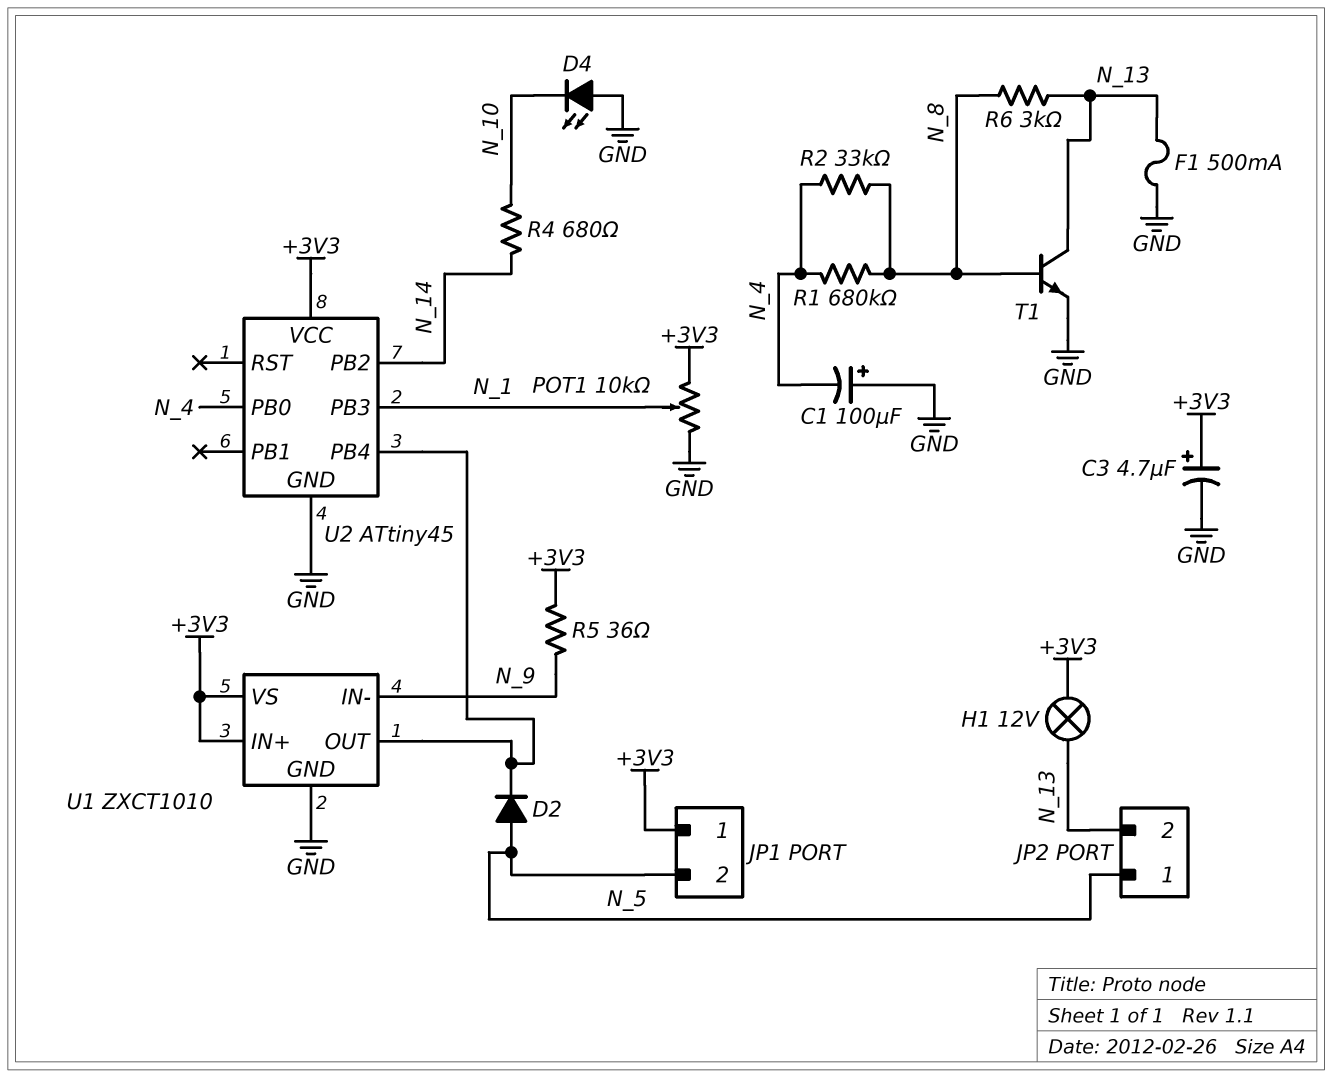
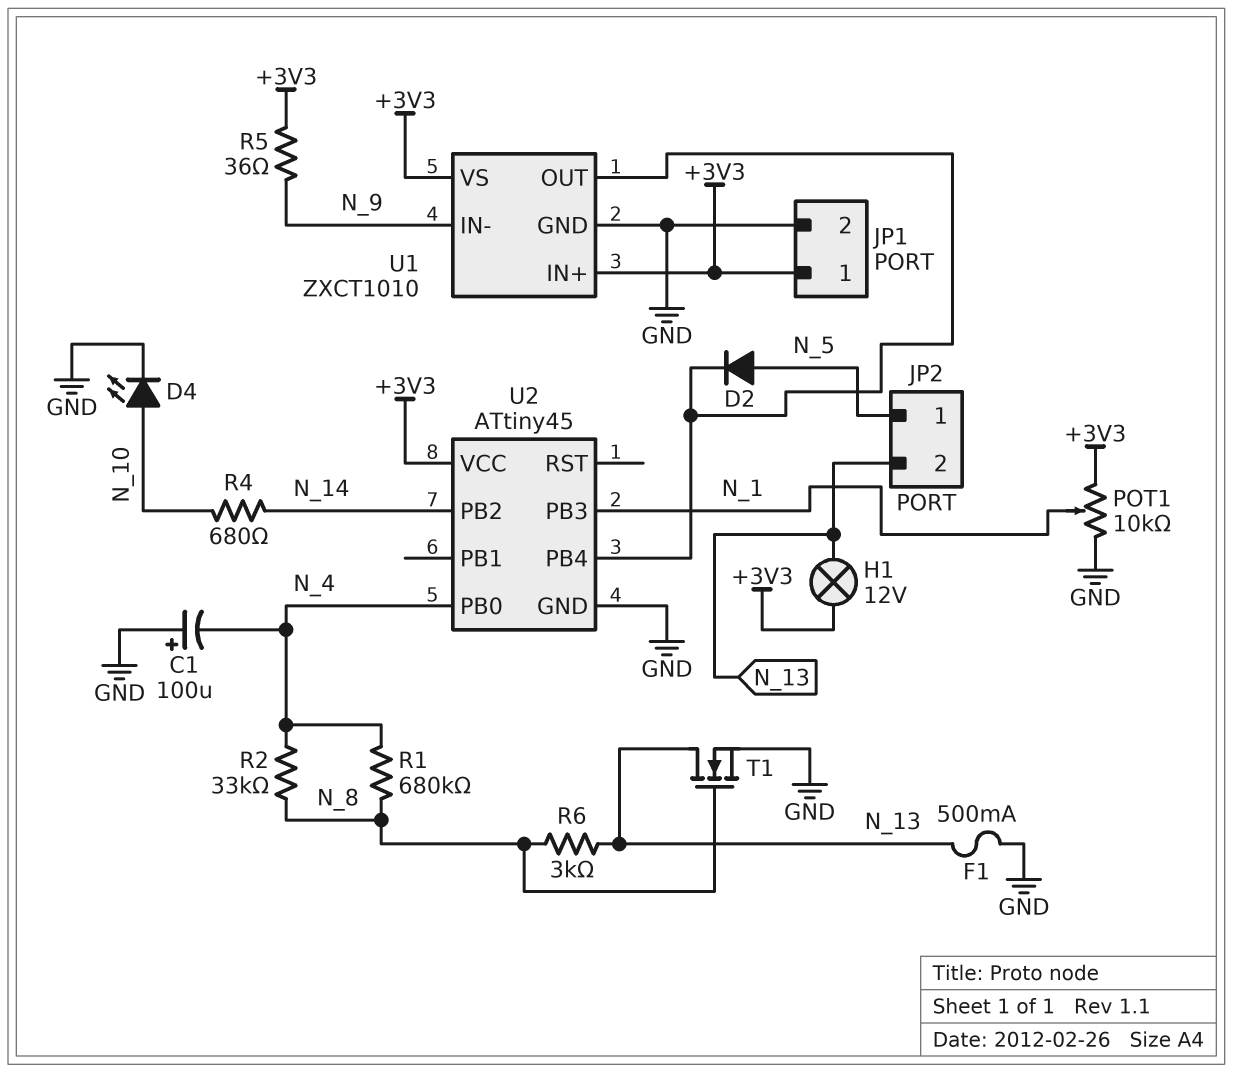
C3: 4.7uF (plus +3V3, minus GND) -> none
D4: LED (A GND, K N_10) -> LED (A N_10, K GND)
JP1 pin 2: N_5 -> GND
T1: NPN (B N_8, C N_13, E GND) -> NMOS (G N_8, D N_13, S GND)

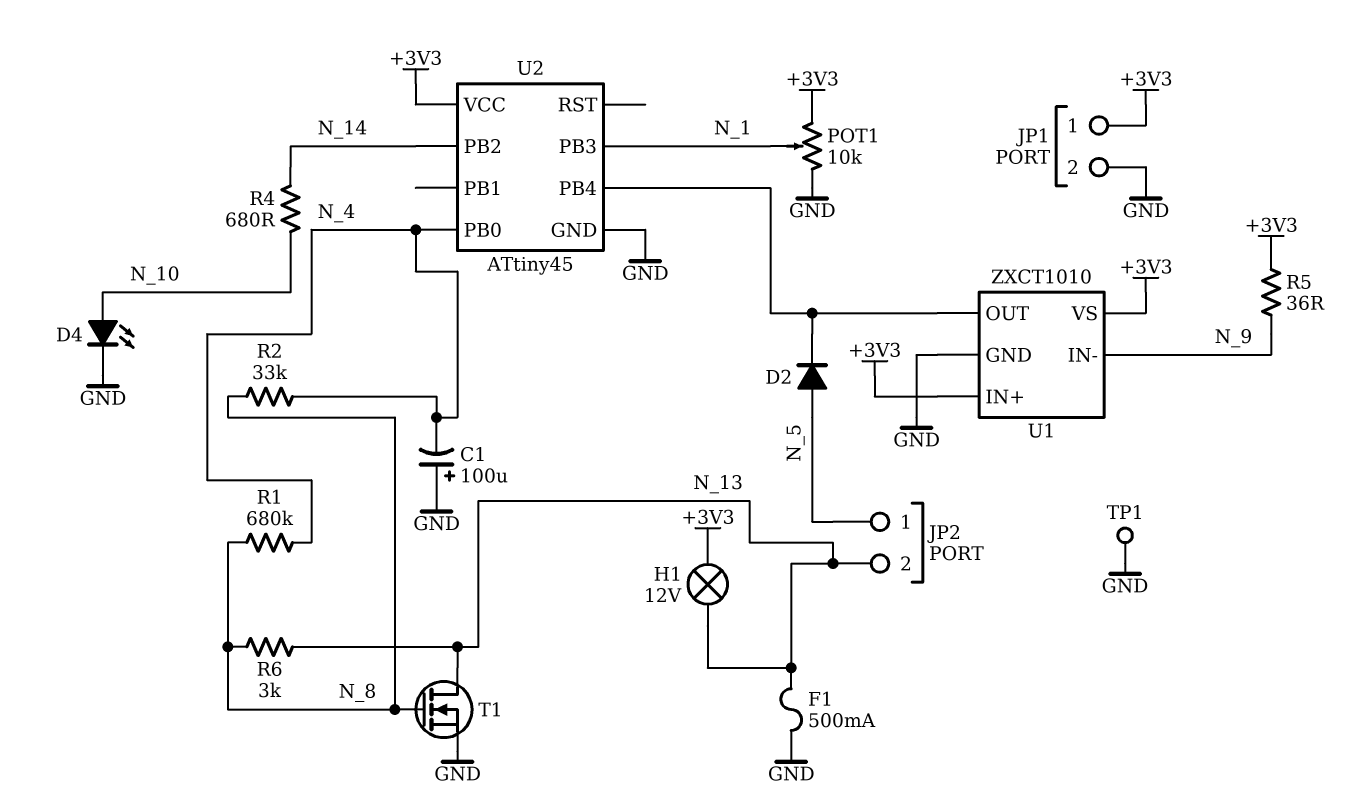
TP1: none -> test point (GND)

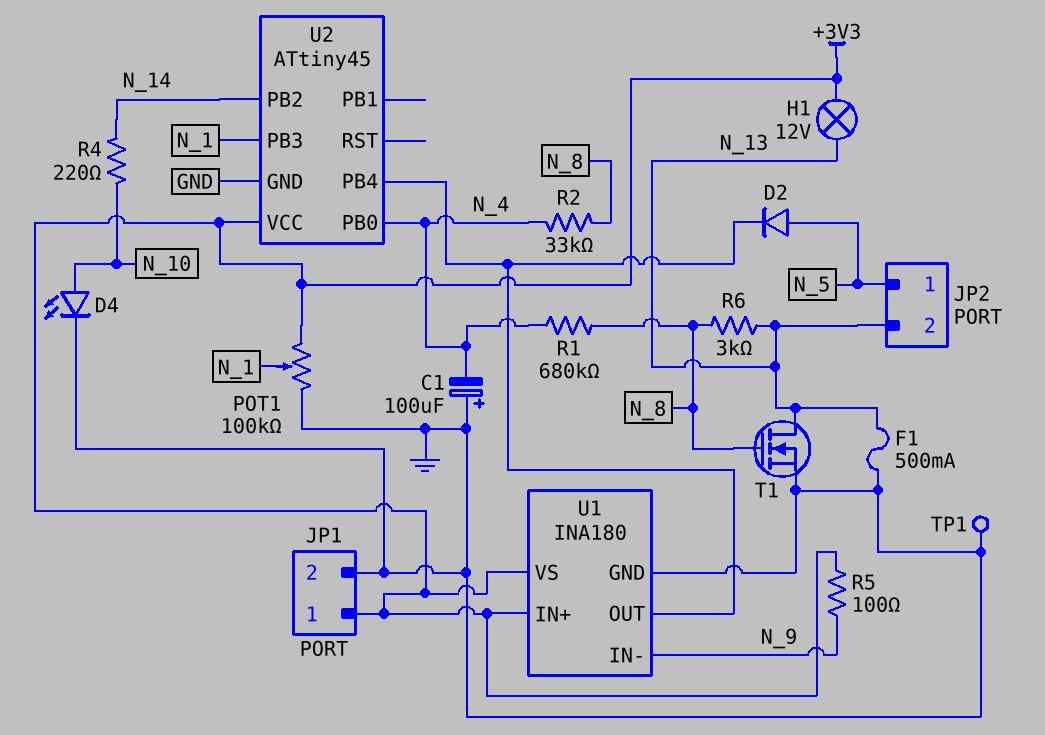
POT1: 10k (+3V3, GND, wiper N_1) -> 100k (+3V3, GND, wiper N_1)
R4: 680 (N_10, N_14) -> 220 (N_10, N_14)
R5: 36 (+3V3, N_9) -> 100 (+3V3, N_9)
U1: ZXCT1010 -> INA180

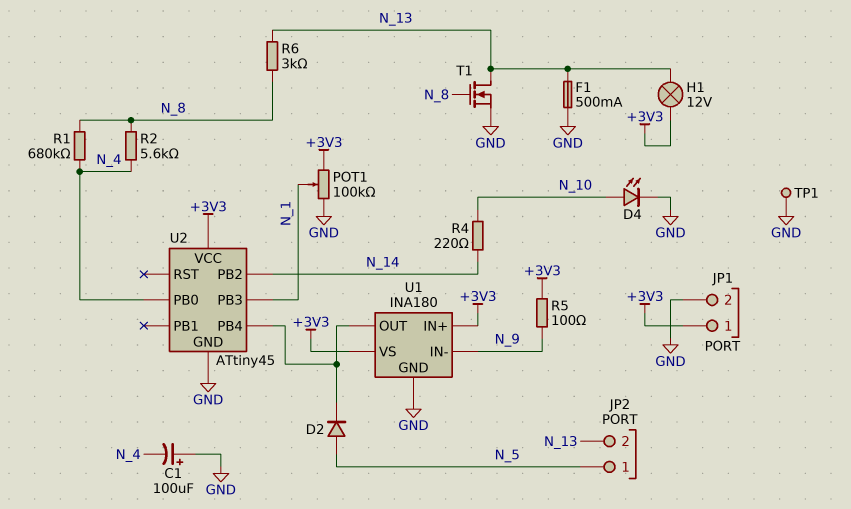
R2: 33k (N_4, N_8) -> 5.6k (N_4, N_8)

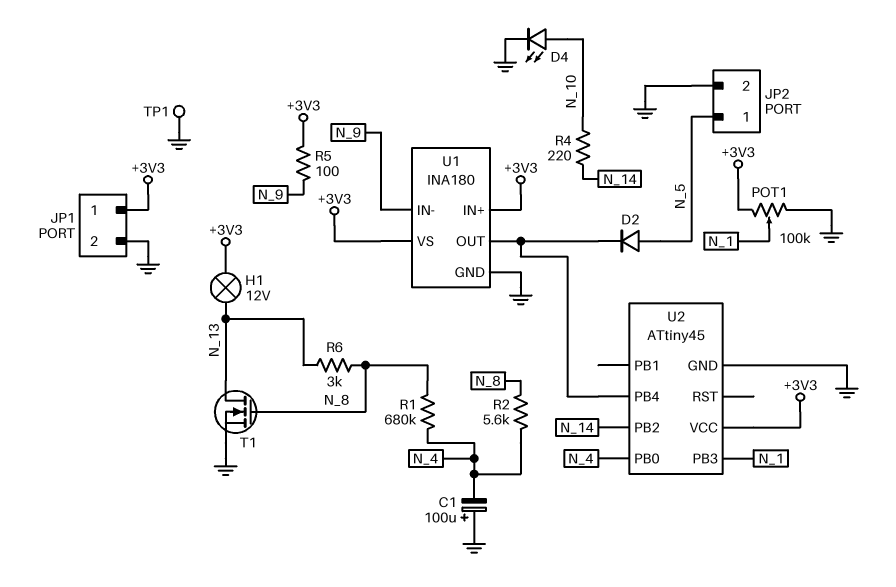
F1: 500mA (GND, N_13) -> none
JP2 pin 2: N_13 -> GND

